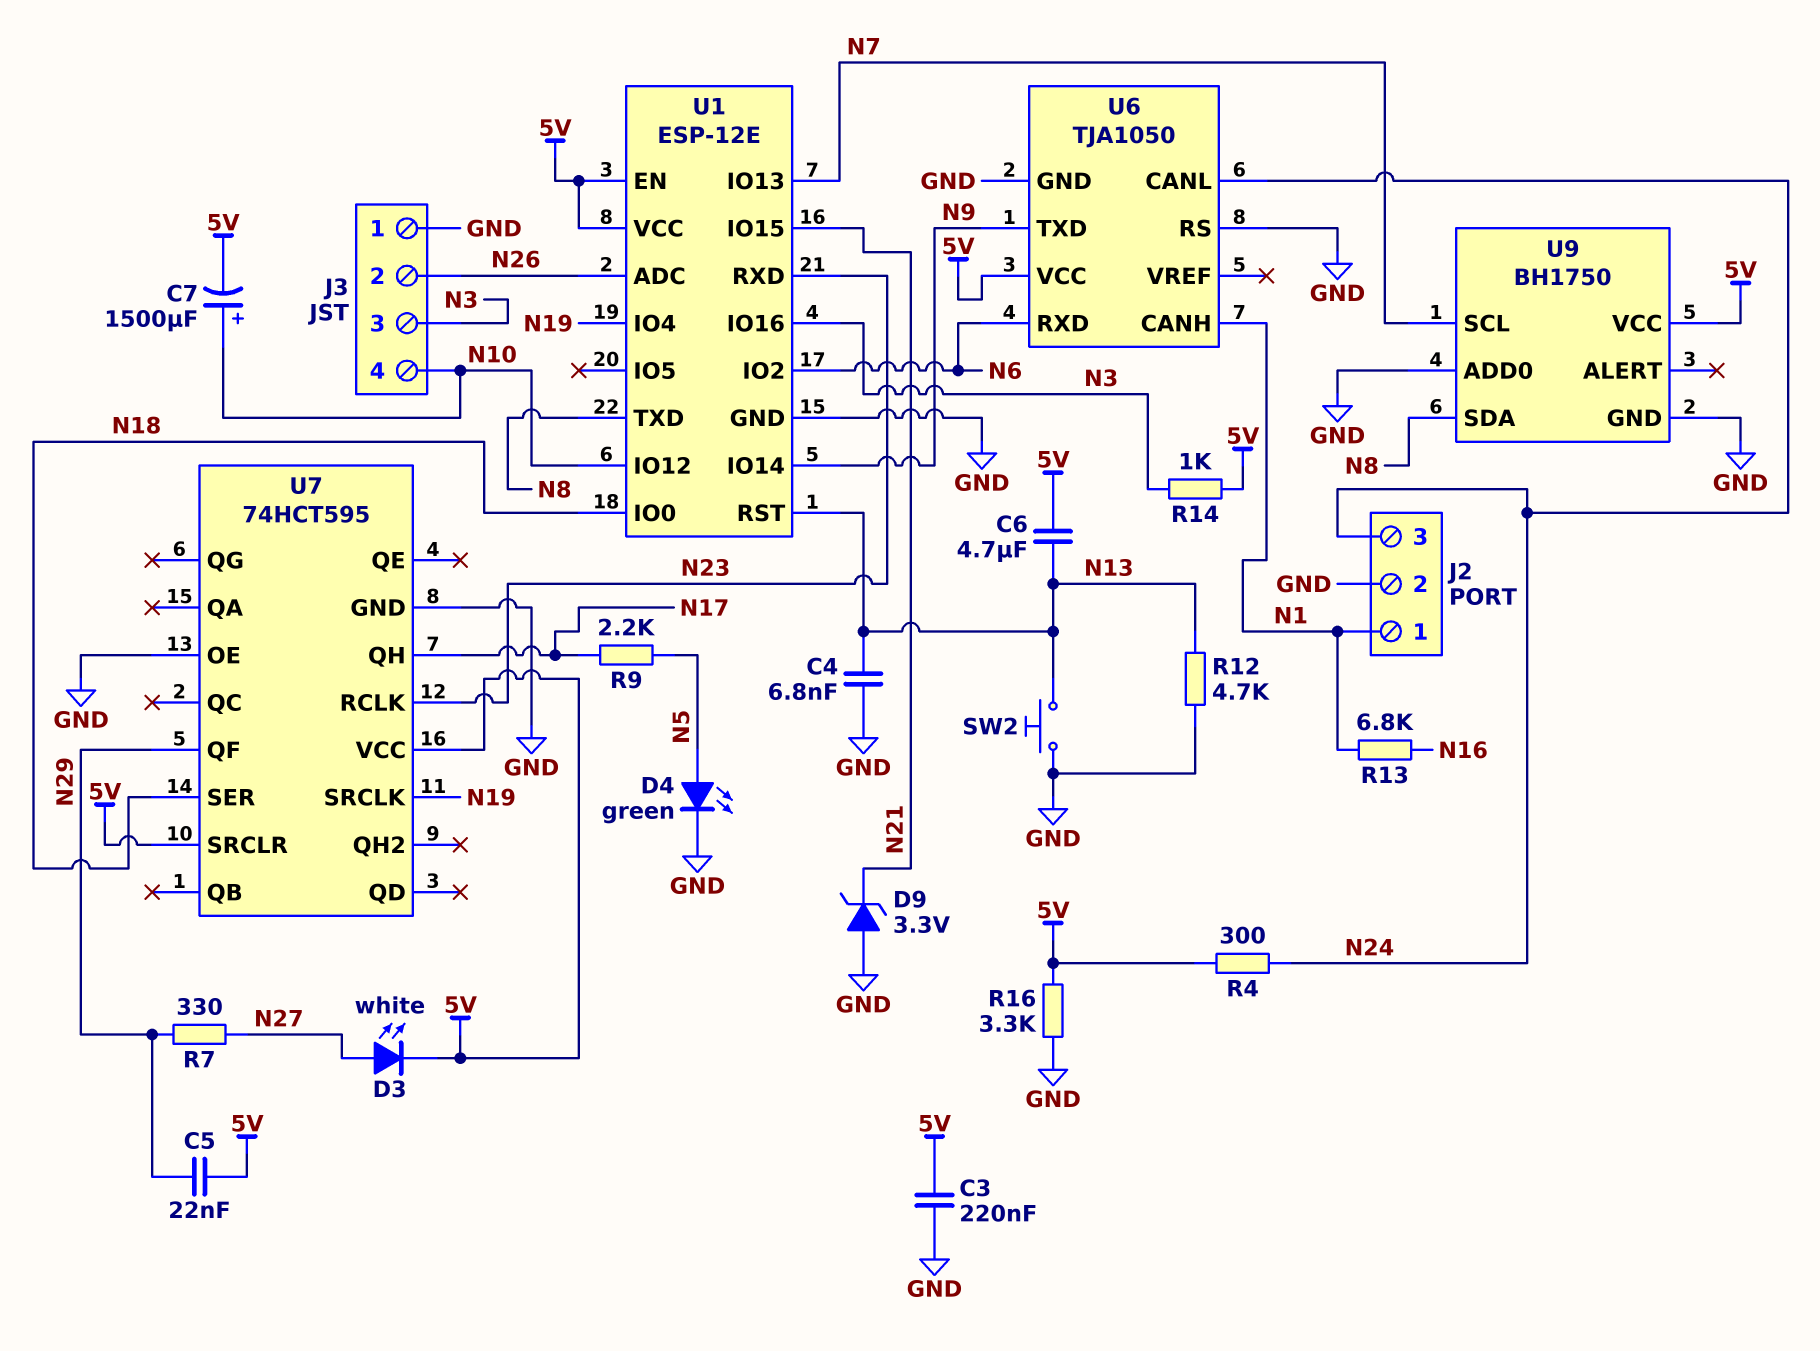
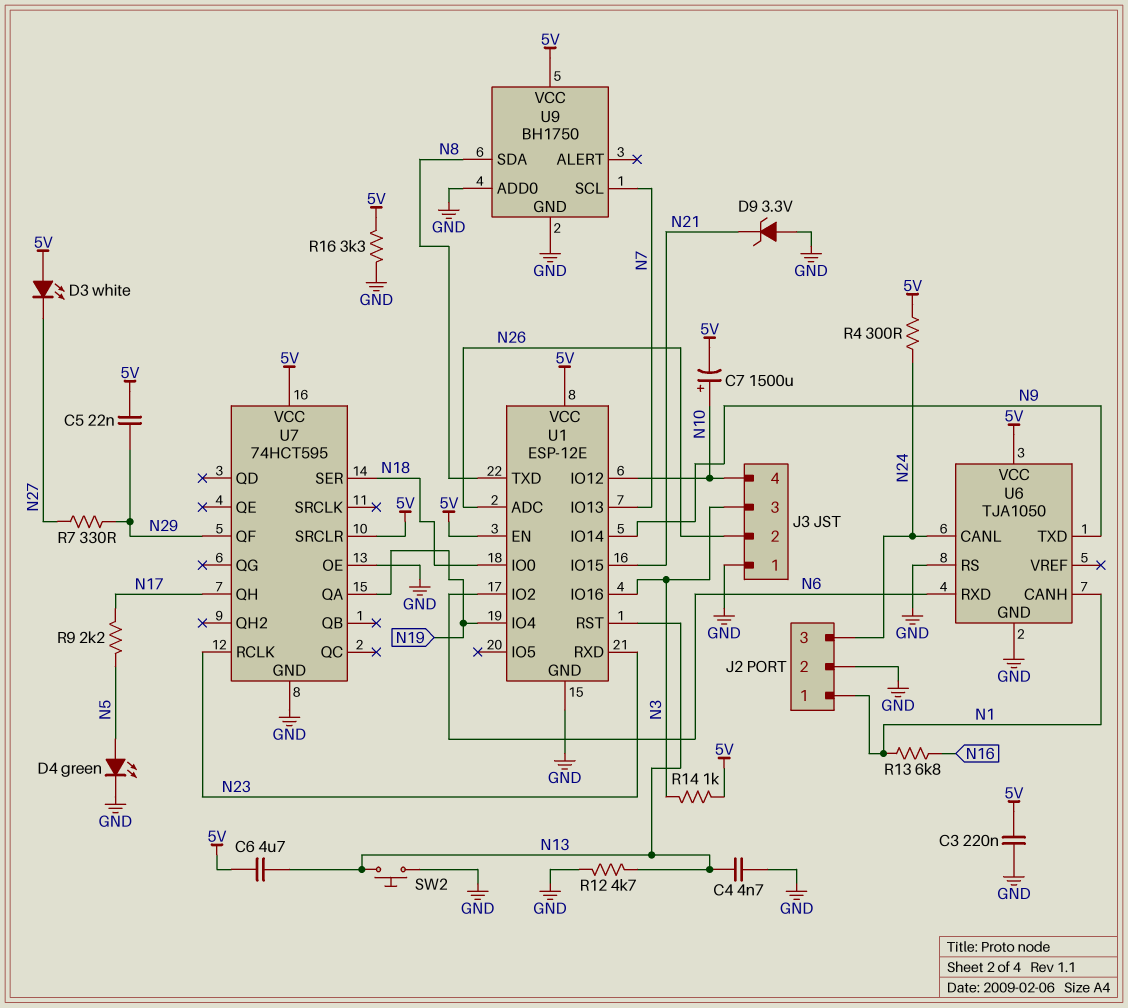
C4: 6.8nF (GND, N13) -> 4.7nF (GND, N13)
D3: LED white (A N27, K 5V) -> LED white (A 5V, K N27)
U7 pin QA: none -> N19
U7 pin SRCLK: N19 -> none

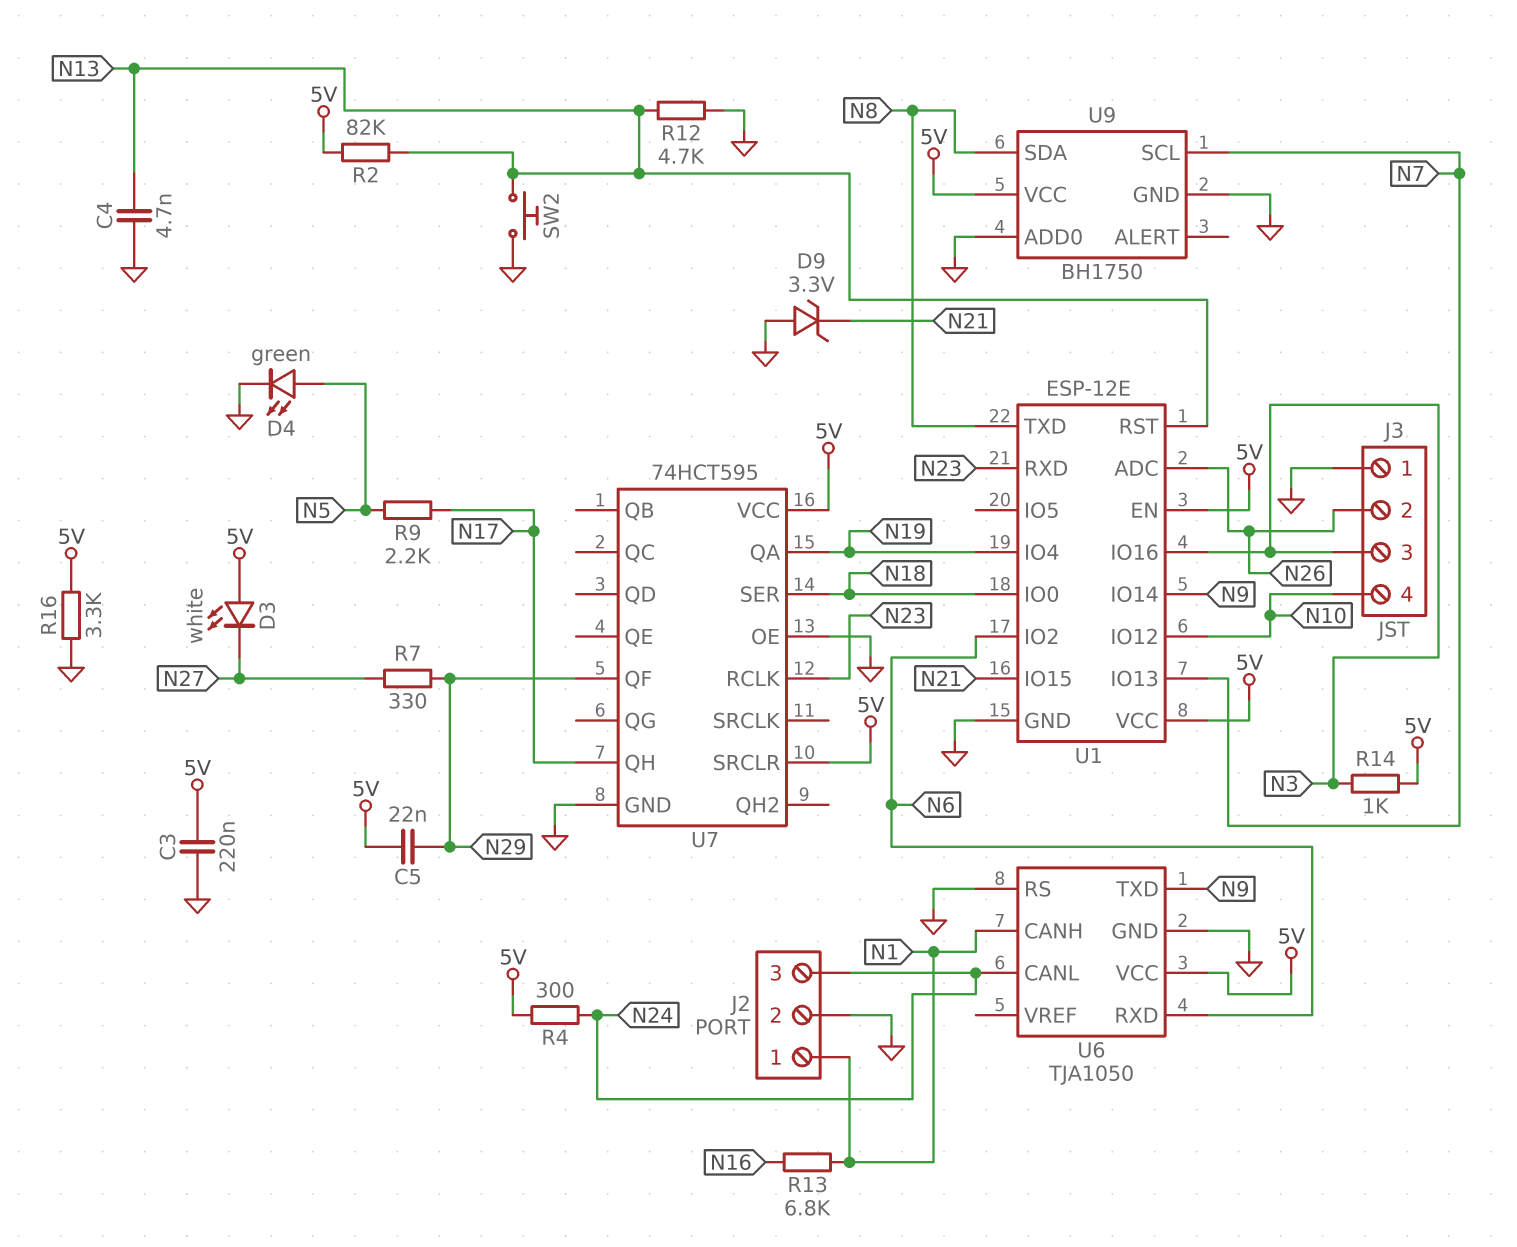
C6: 4.7uF (5V, N13) -> none
C7: 1500uF (plus N10, minus 5V) -> none
R2: none -> 82k (5V, N13)

